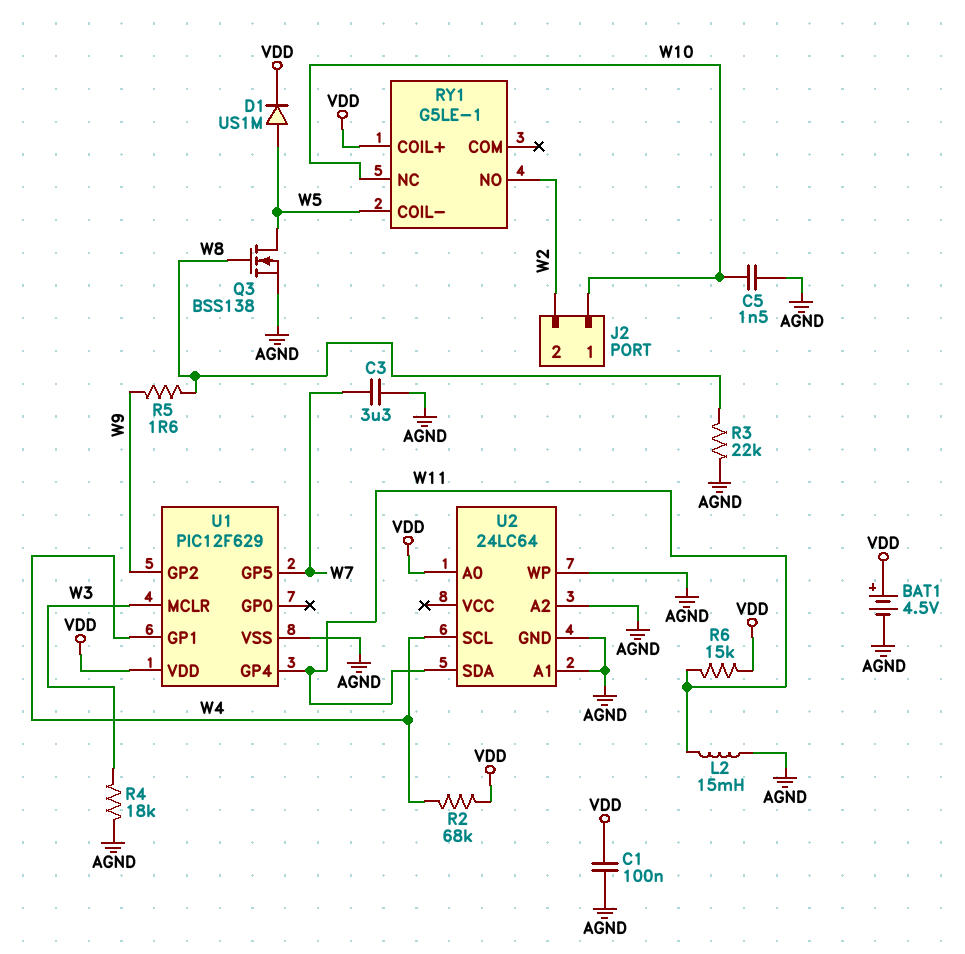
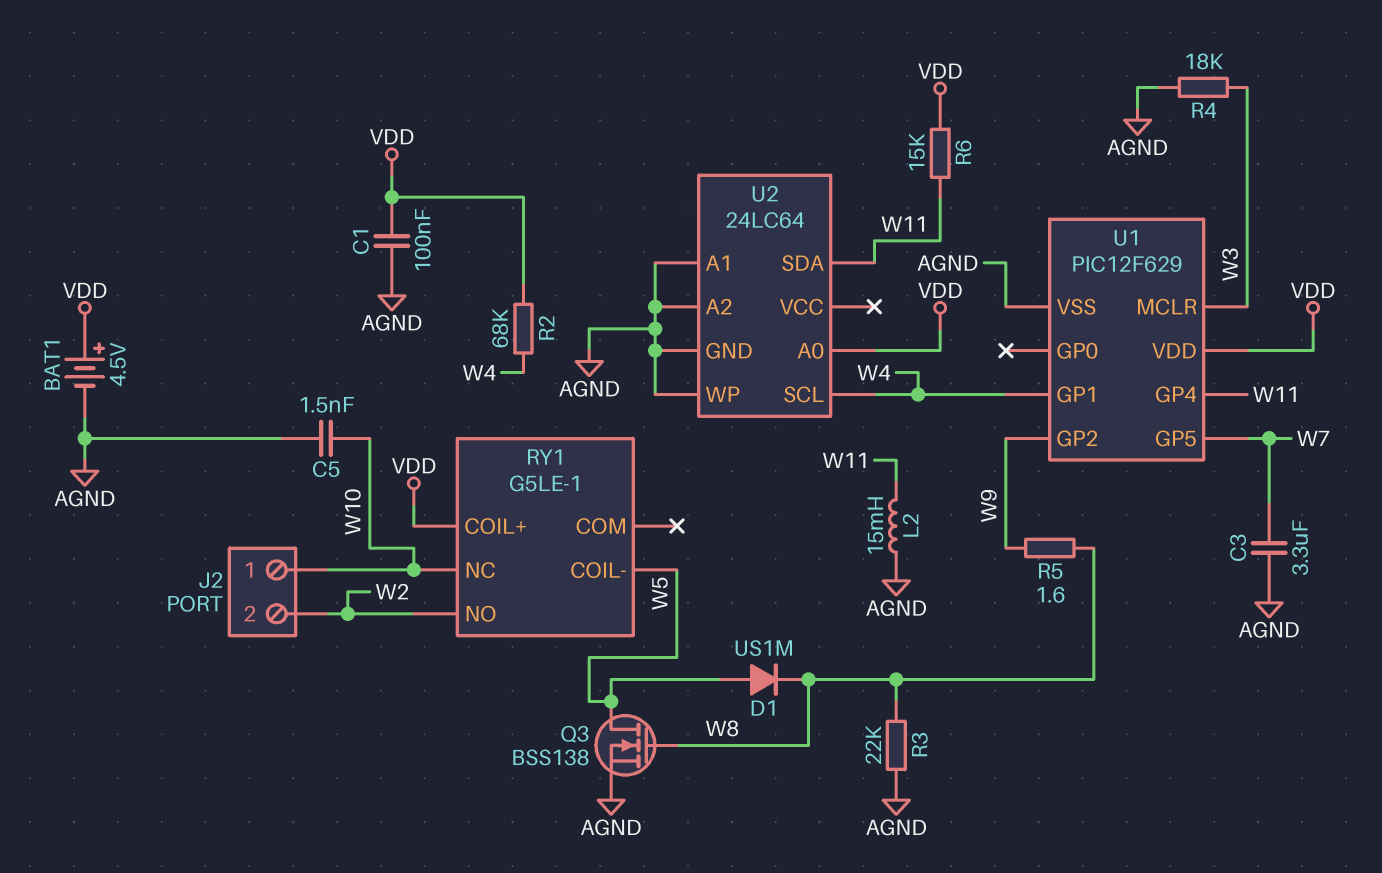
D1: diode US1M (A W5, K VDD) -> diode US1M (A W5, K W8)

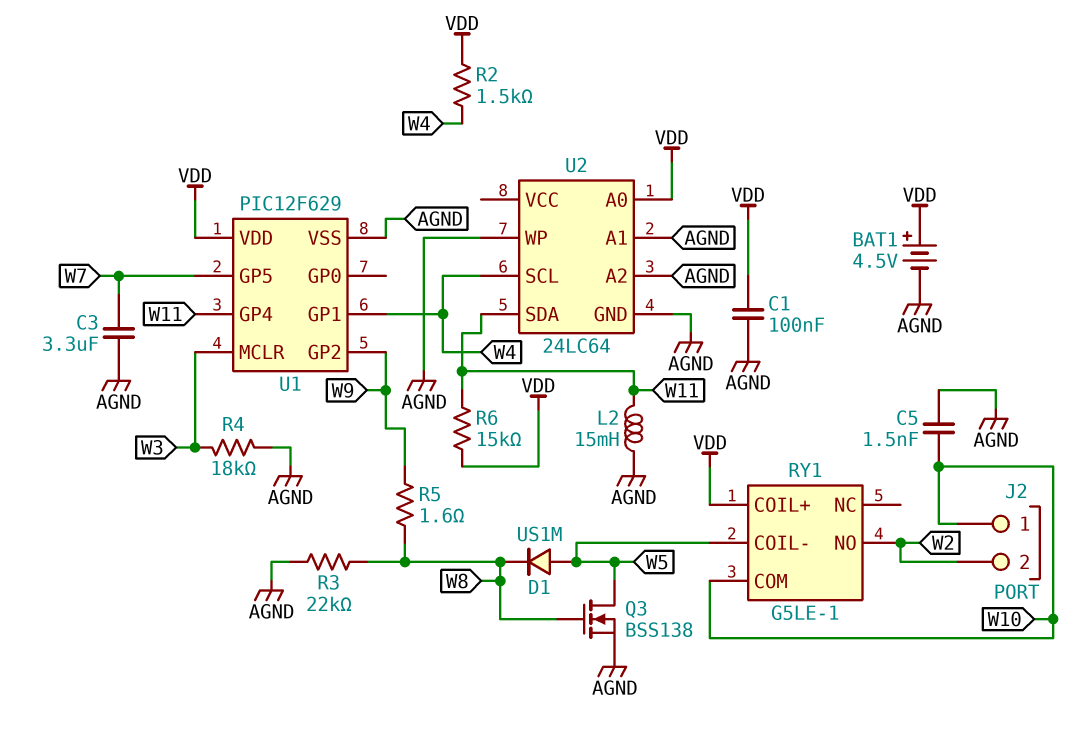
R2: 68k (VDD, W4) -> 1.5k (VDD, W4)
RY1 pin COM: none -> W10
RY1 pin NC: W10 -> none

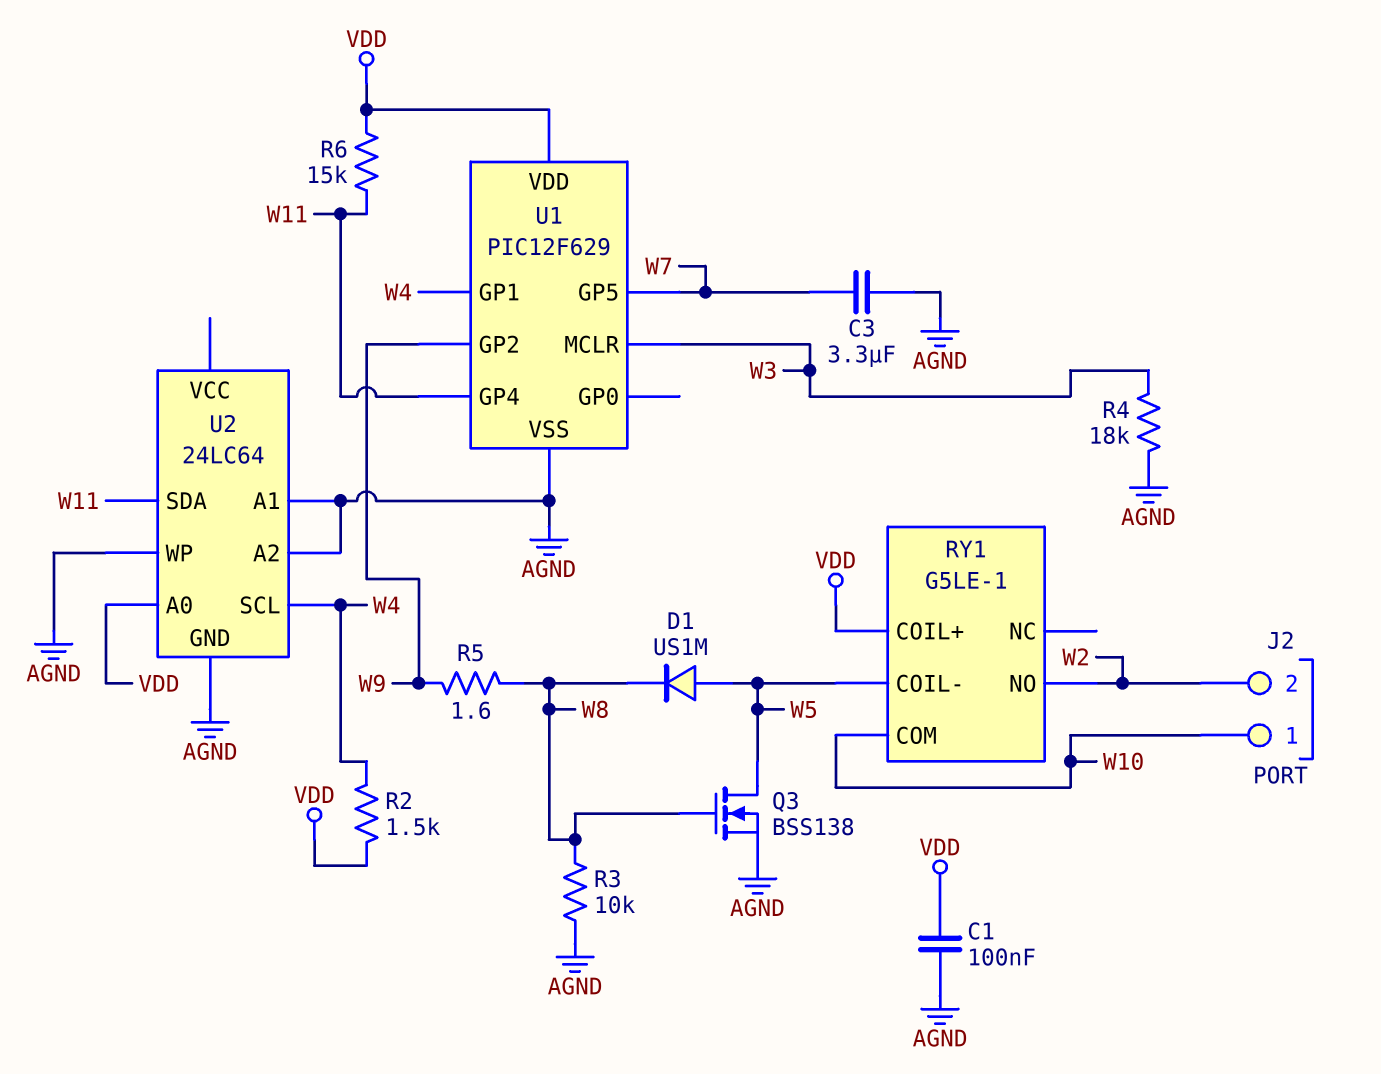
BAT1: 4.5V (plus VDD, minus AGND) -> none
C5: 1.5nF (AGND, W10) -> none
L2: 15mH (AGND, W11) -> none
R3: 22k (AGND, W8) -> 10k (AGND, W8)

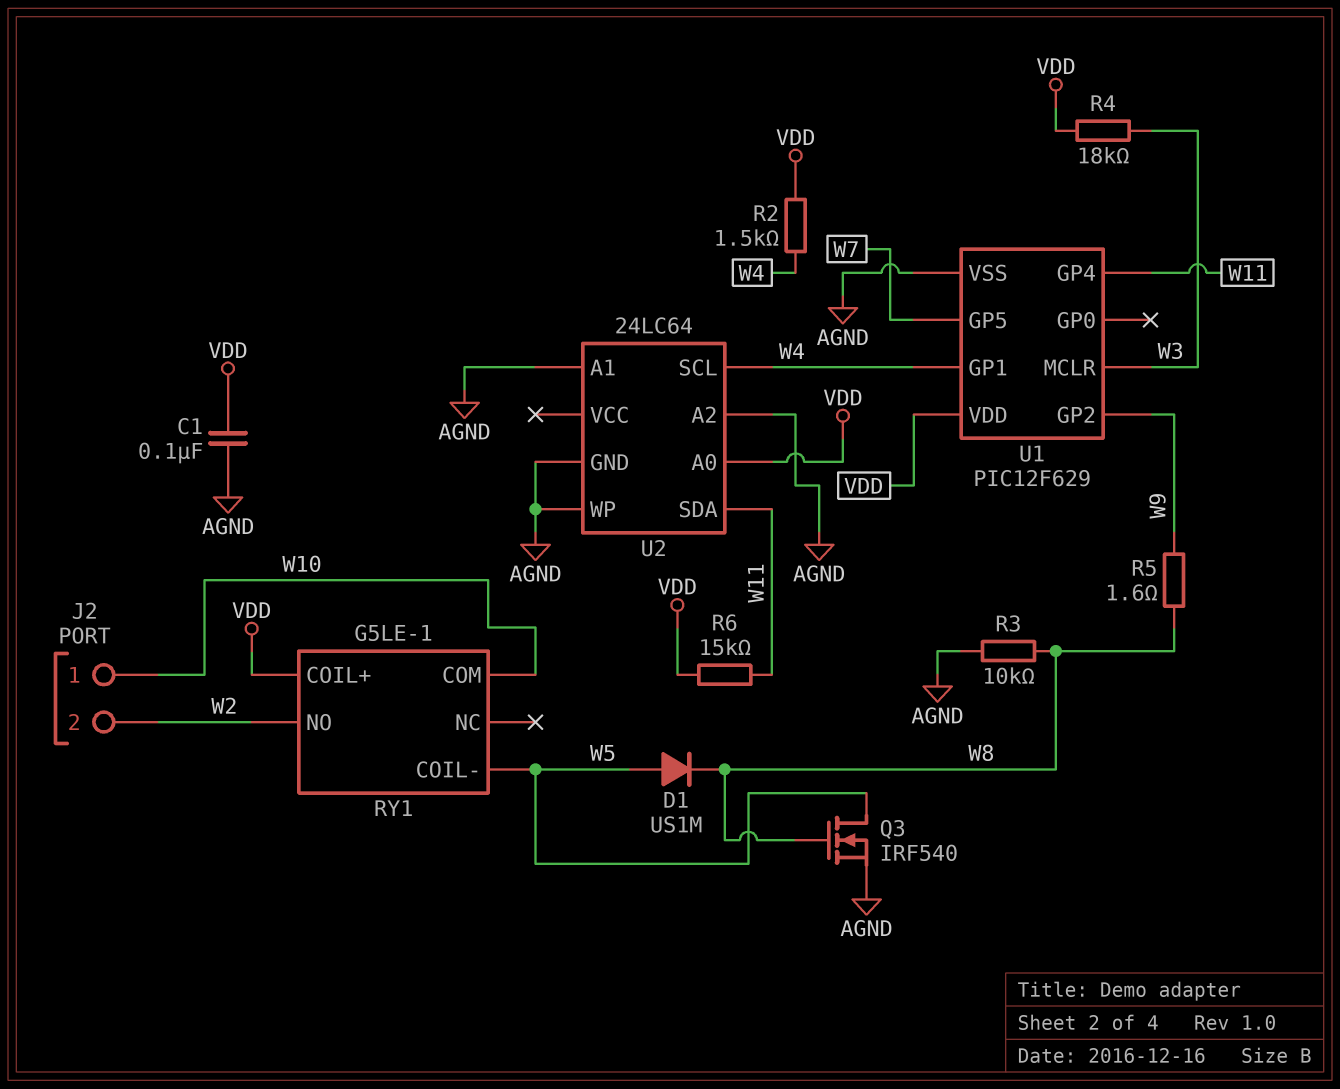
C3: 3.3uF (AGND, W7) -> none
Q3: NMOS BSS138 (G W8, D W5, S AGND) -> NMOS IRF540 (G W8, D W5, S AGND)
R4: 18k (AGND, W3) -> 18k (VDD, W3)

